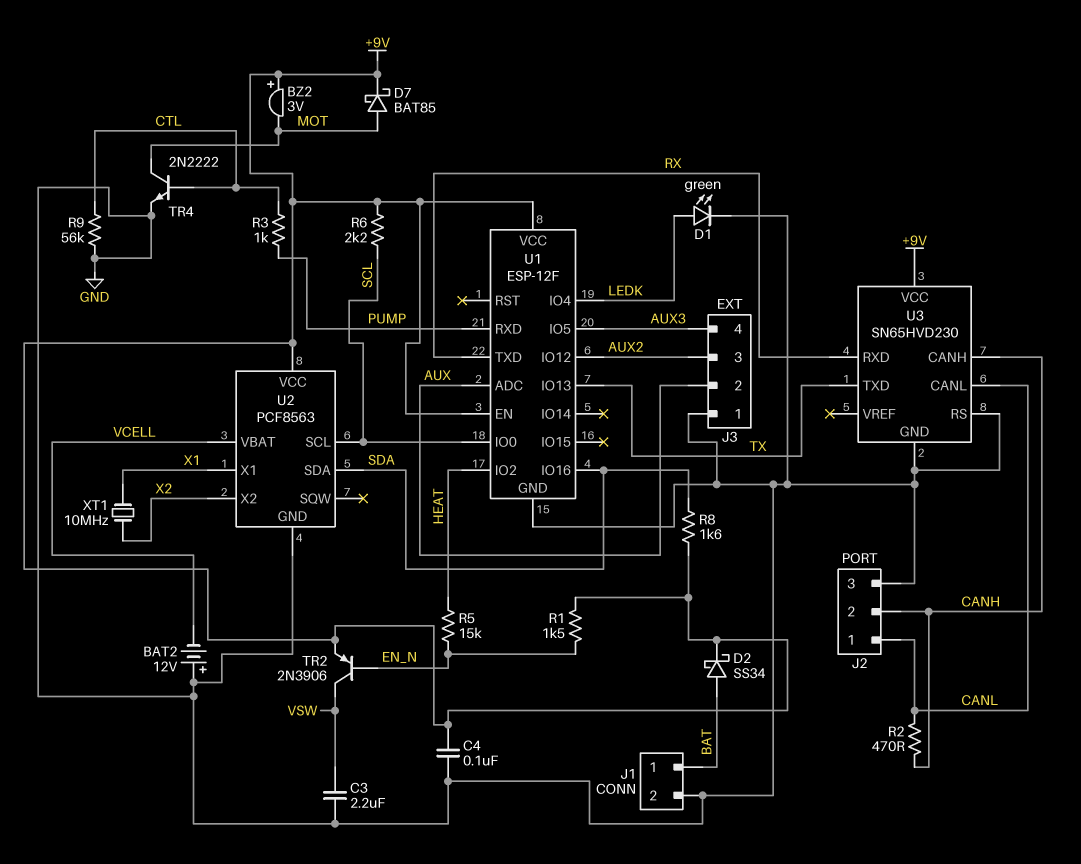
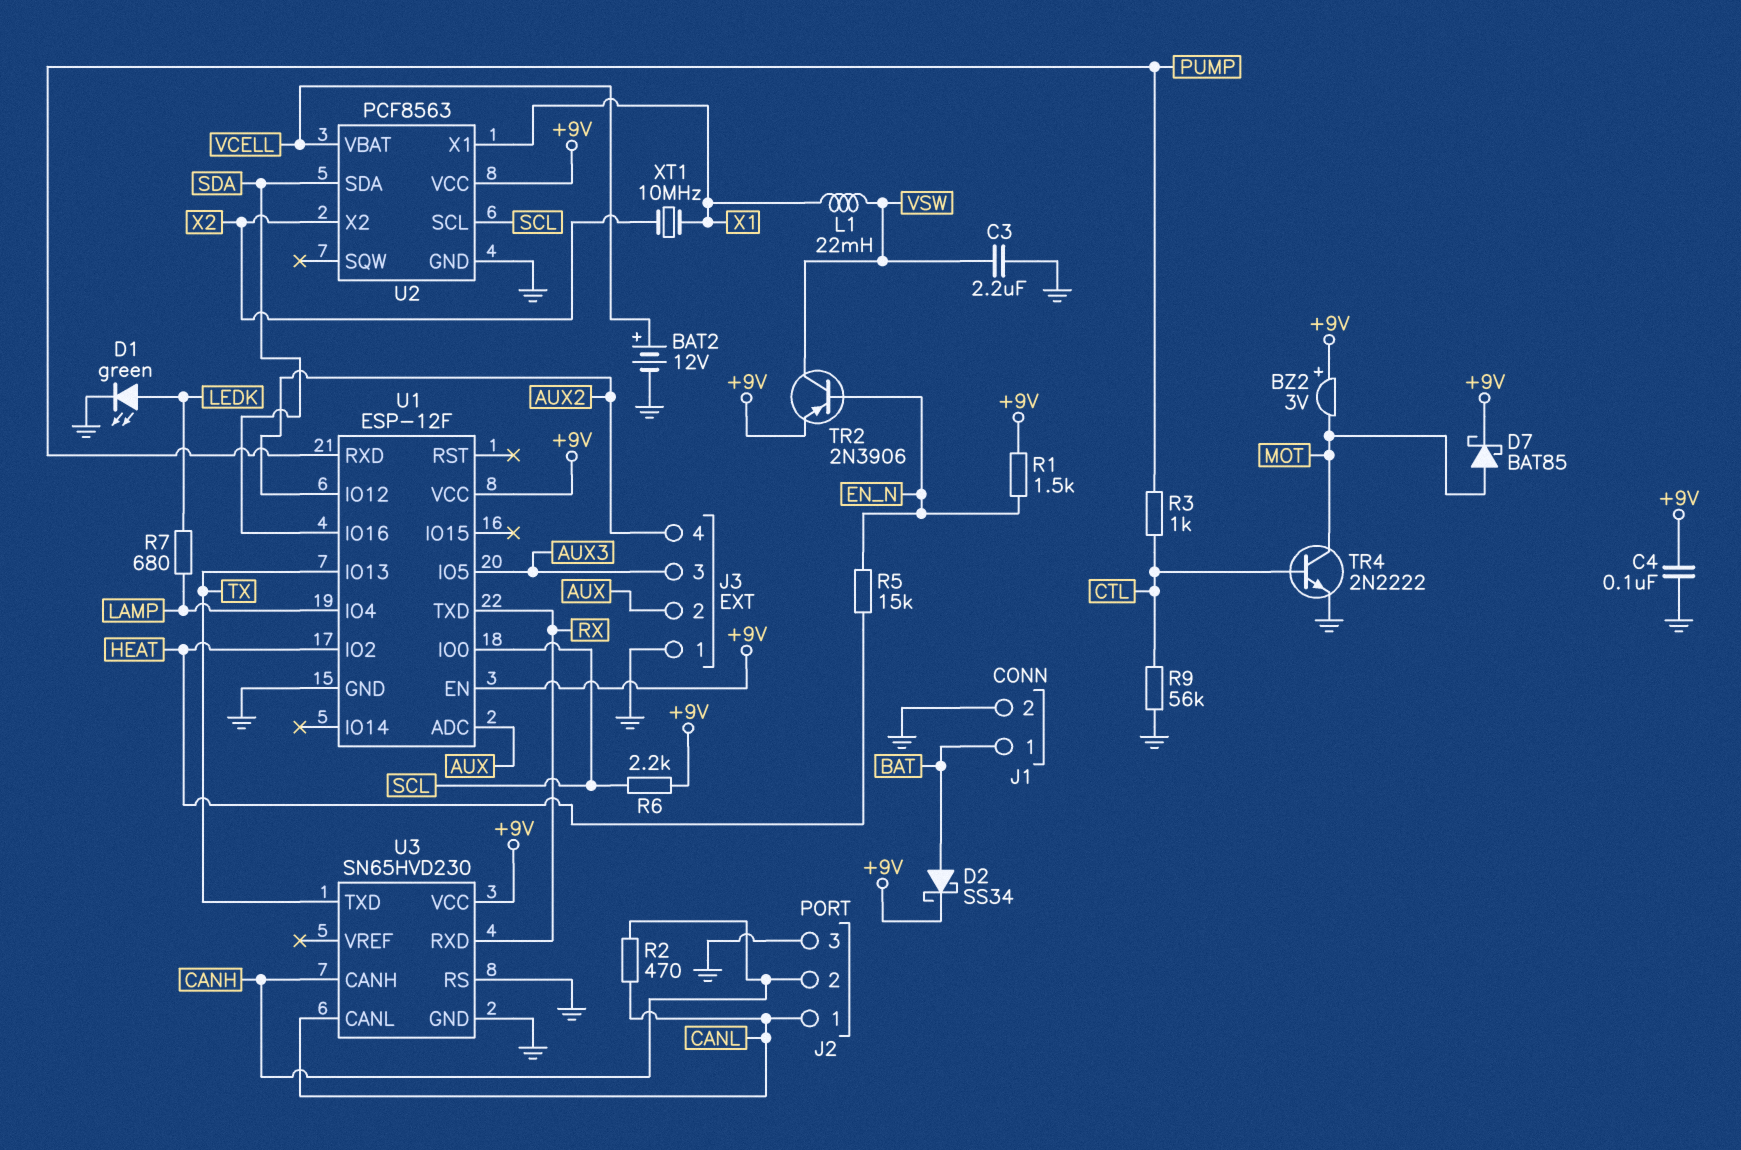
BAT2: 12V (plus GND, minus VCELL) -> 12V (plus VCELL, minus GND)
J3 pin 3: AUX2 -> AUX3
J3 pin 4: AUX3 -> AUX2
L1: none -> 22mH (VSW, X1)
R7: none -> 680 (LAMP, LEDK)
R8: 1.6k (+9V, SDA) -> none
U1 pin IO4: LEDK -> LAMP

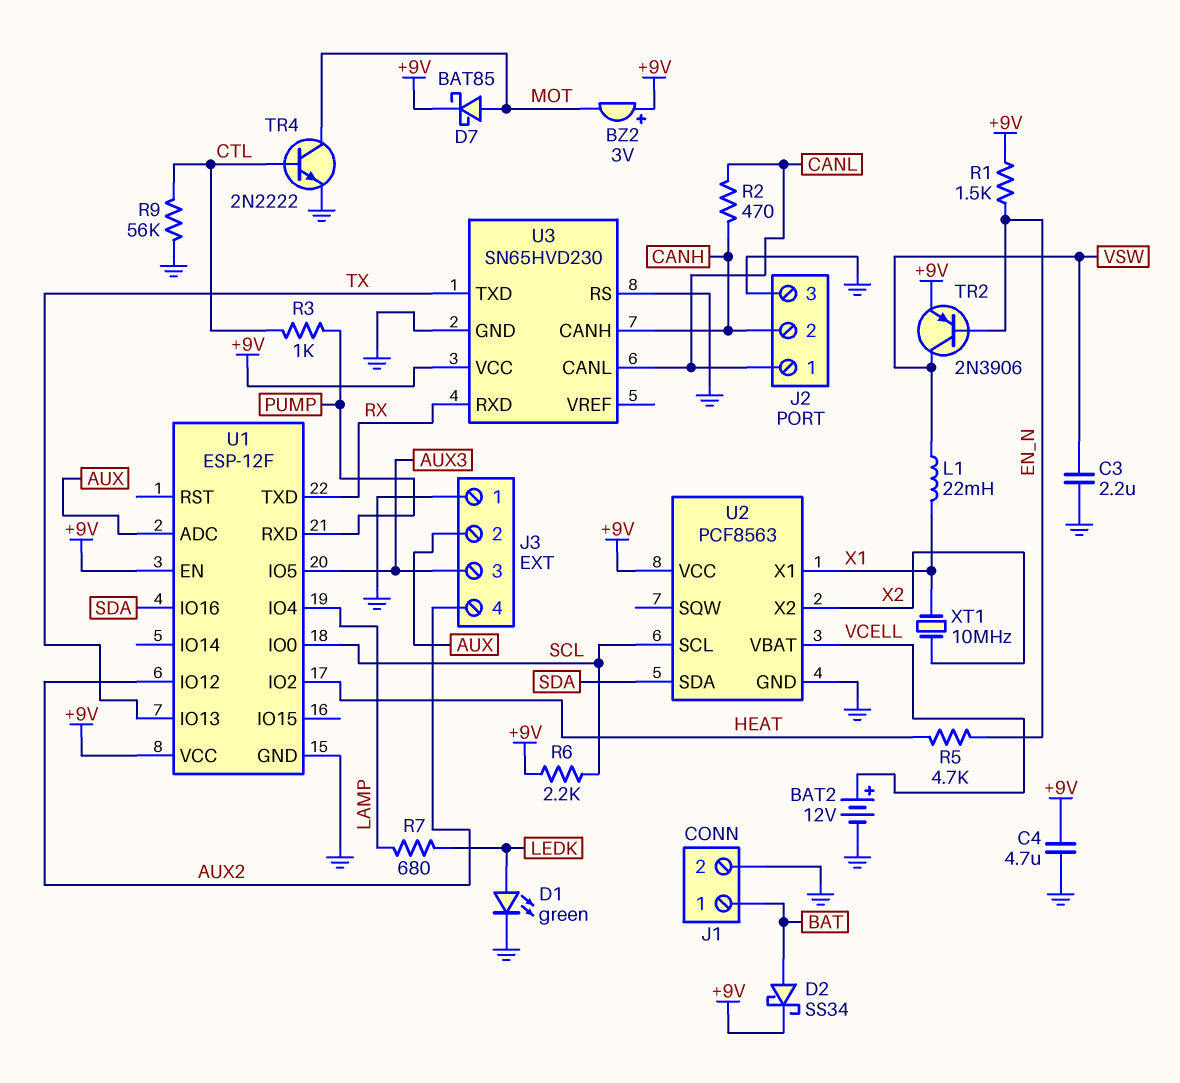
C4: 100nF (+9V, GND) -> 4.7uF (+9V, GND)
R5: 15k (EN_N, HEAT) -> 4.7k (EN_N, HEAT)

